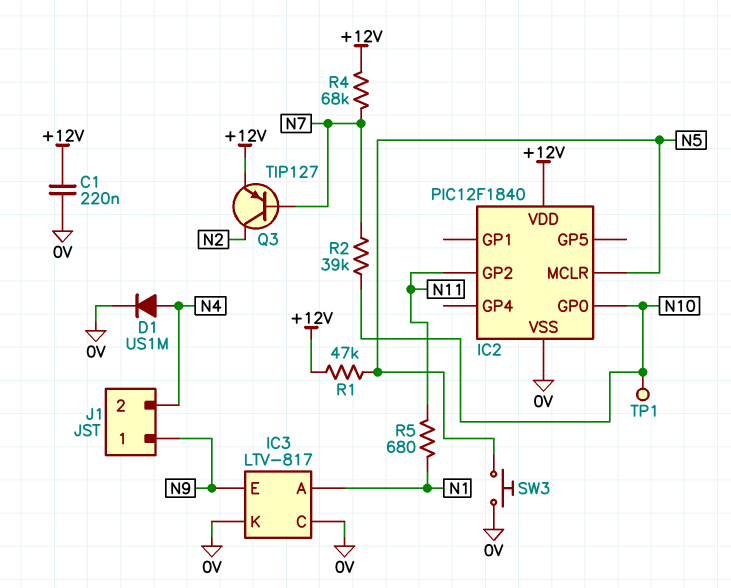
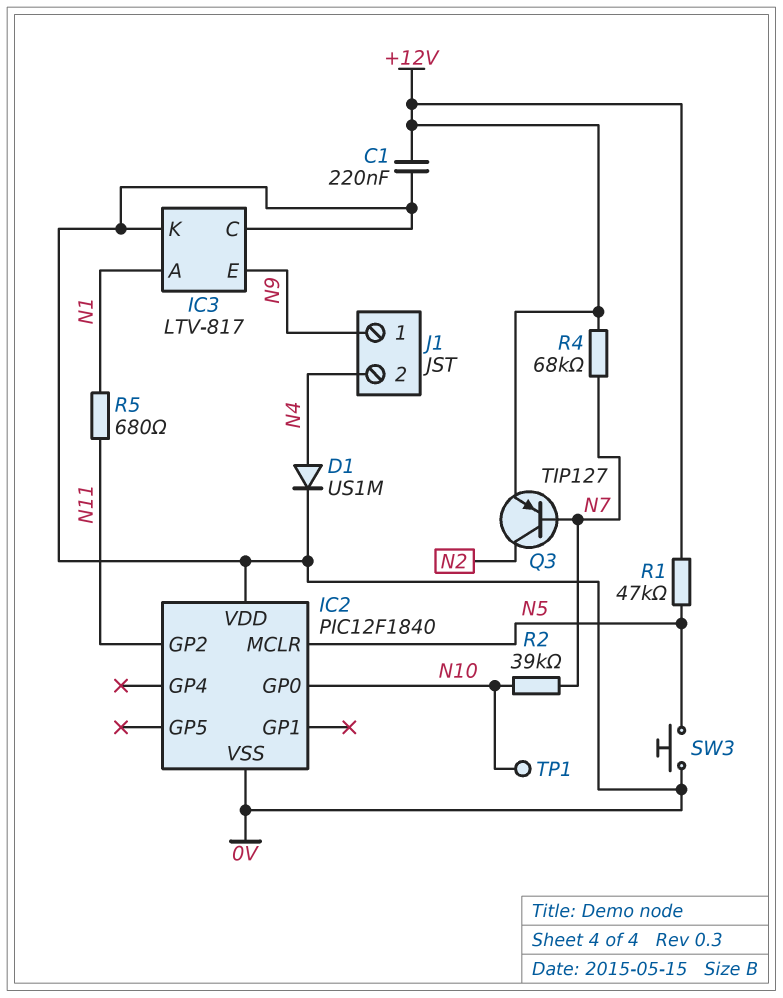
IC2 pin VDD: +12V -> 0V

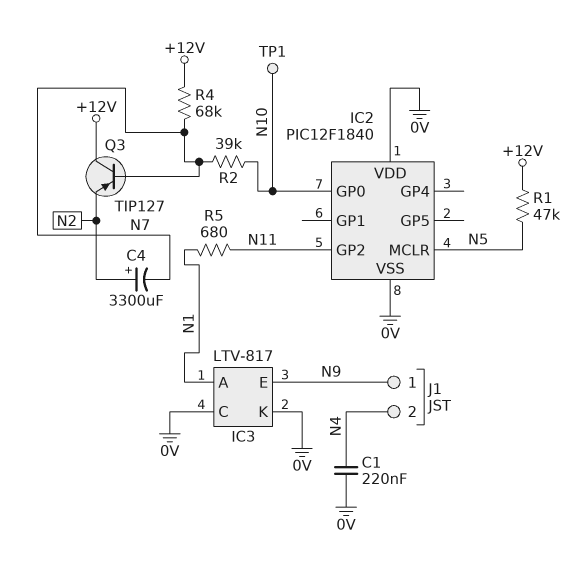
C1: 220nF (+12V, 0V) -> 220nF (0V, N4)
C4: none -> 3300uF (plus N2, minus N7)
D1: diode US1M (A N4, K 0V) -> none
Q3: PNP TIP127 (B N7, C N2, E +12V) -> PNP TIP127 (B N7, C +12V, E N2)
SW3: button (0V, N5) -> none

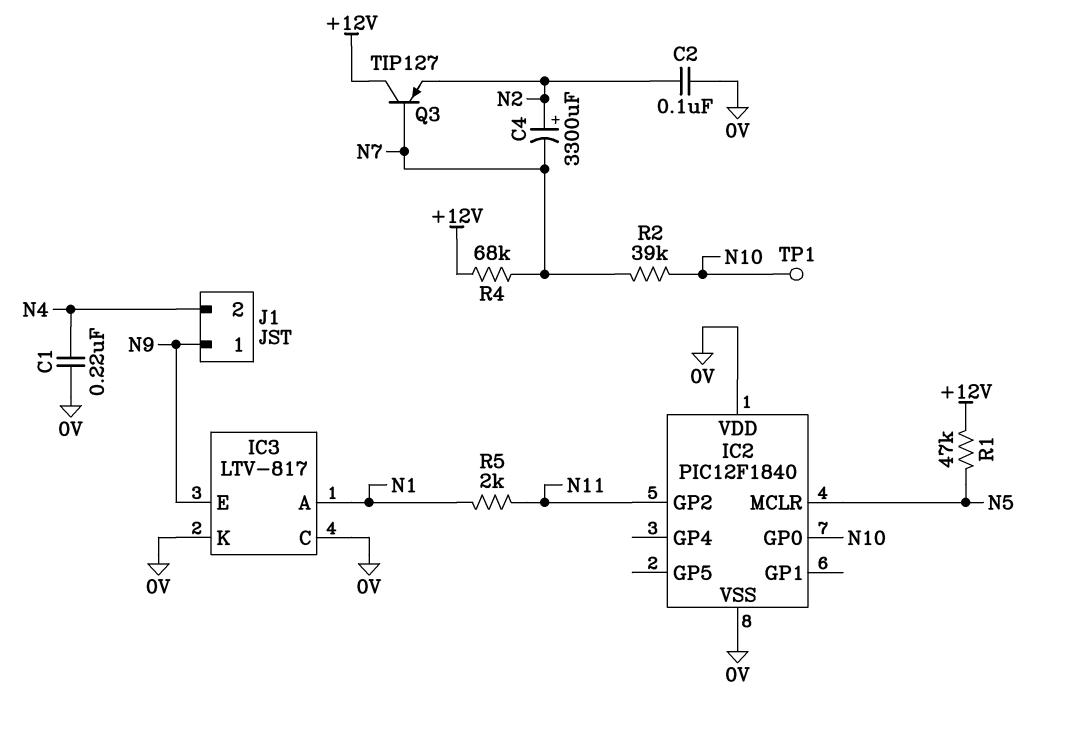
C2: none -> 100nF (0V, N2)
R5: 680 (N1, N11) -> 2k (N1, N11)

